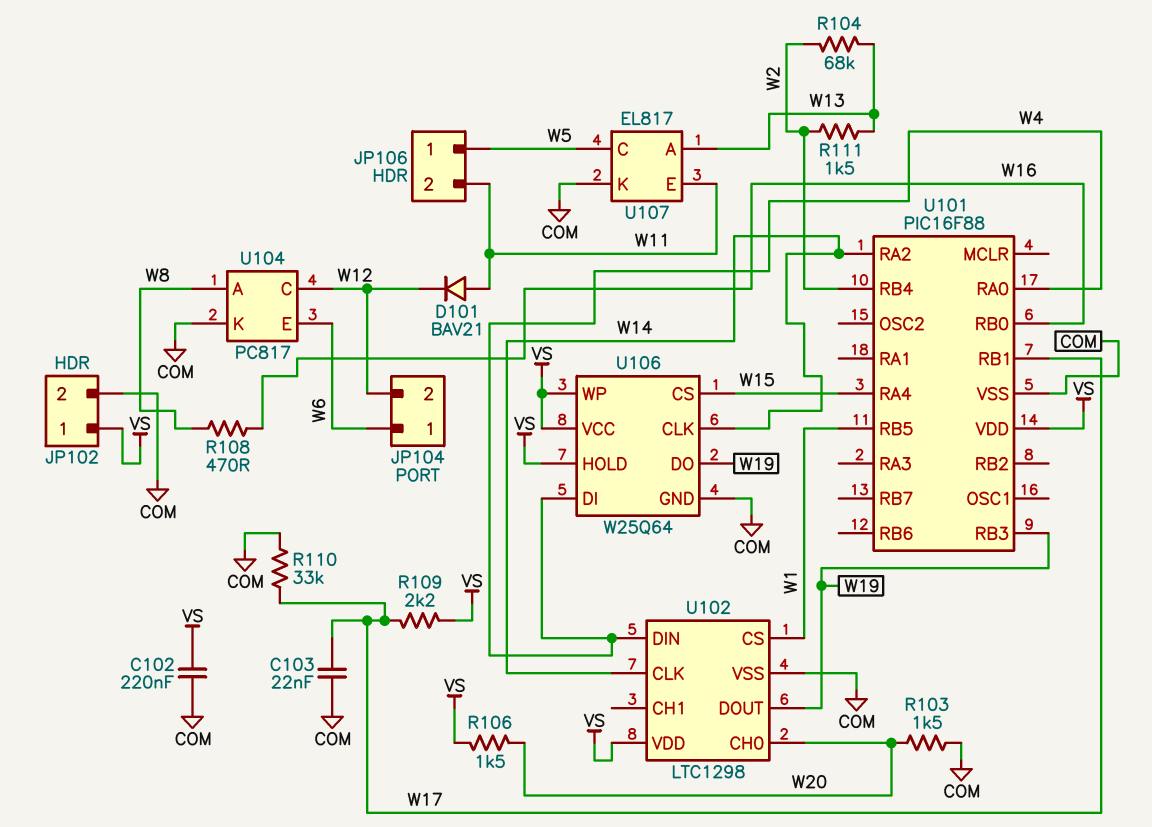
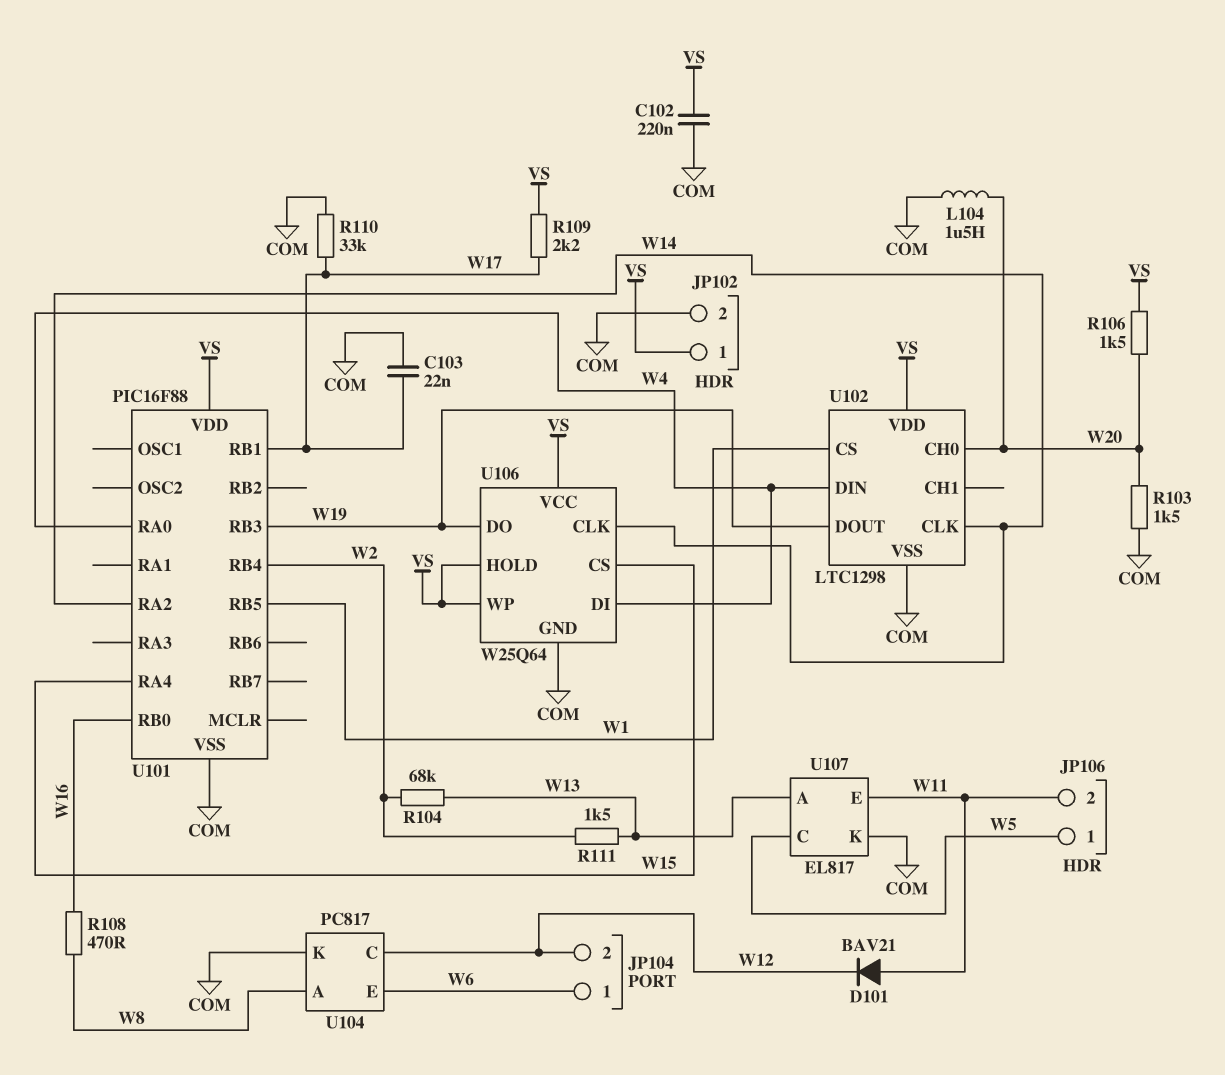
L104: none -> 1.5uH (COM, W20)

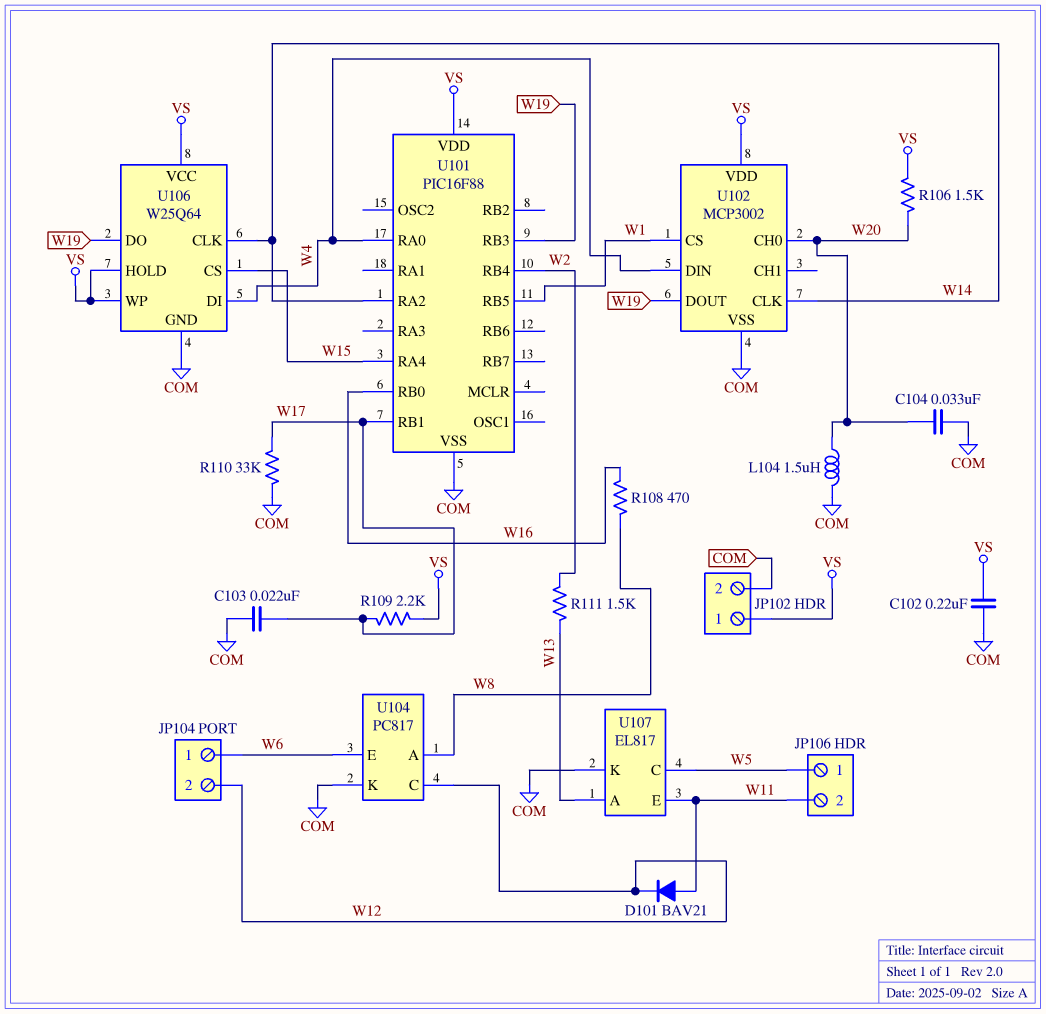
C104: none -> 33nF (COM, W20)
R103: 1.5k (COM, W20) -> none
R104: 68k (W2, W13) -> none
U102: LTC1298 -> MCP3002

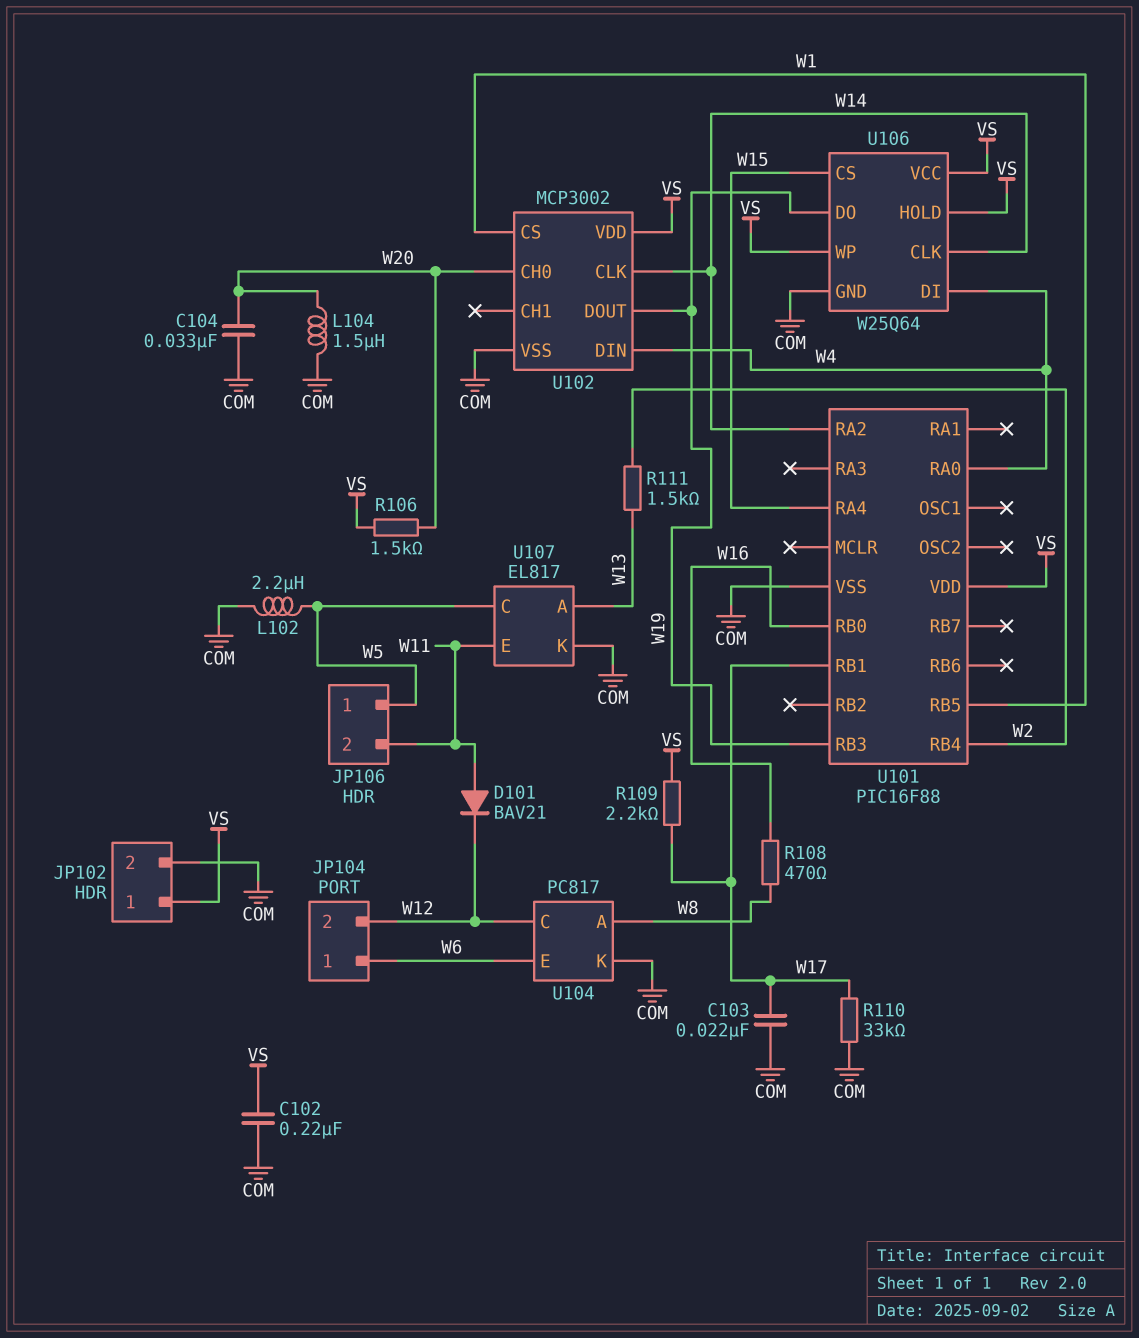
L102: none -> 2.2uH (COM, W5)

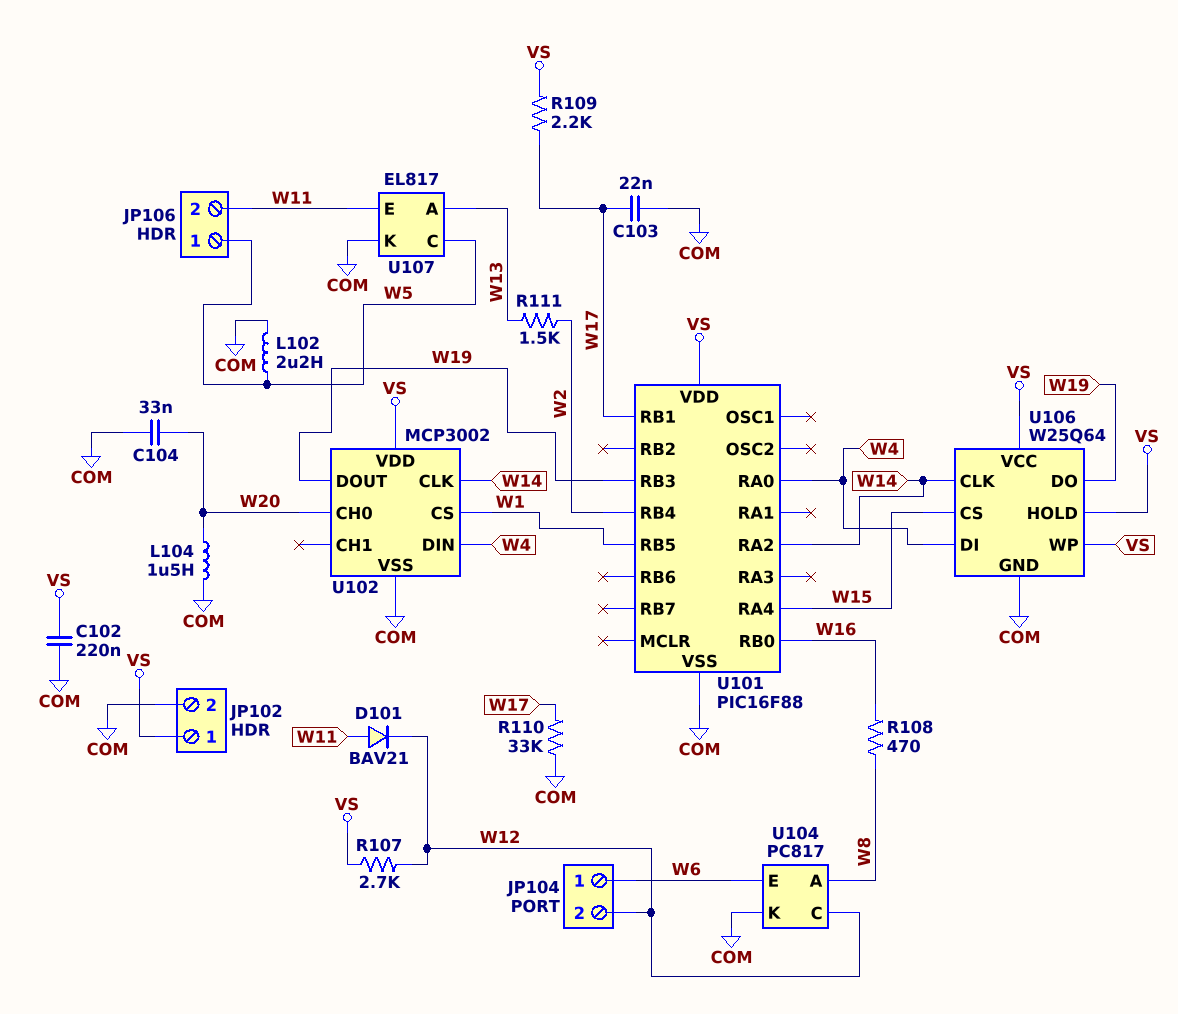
R106: 1.5k (VS, W20) -> none
R107: none -> 2.7k (VS, W12)

